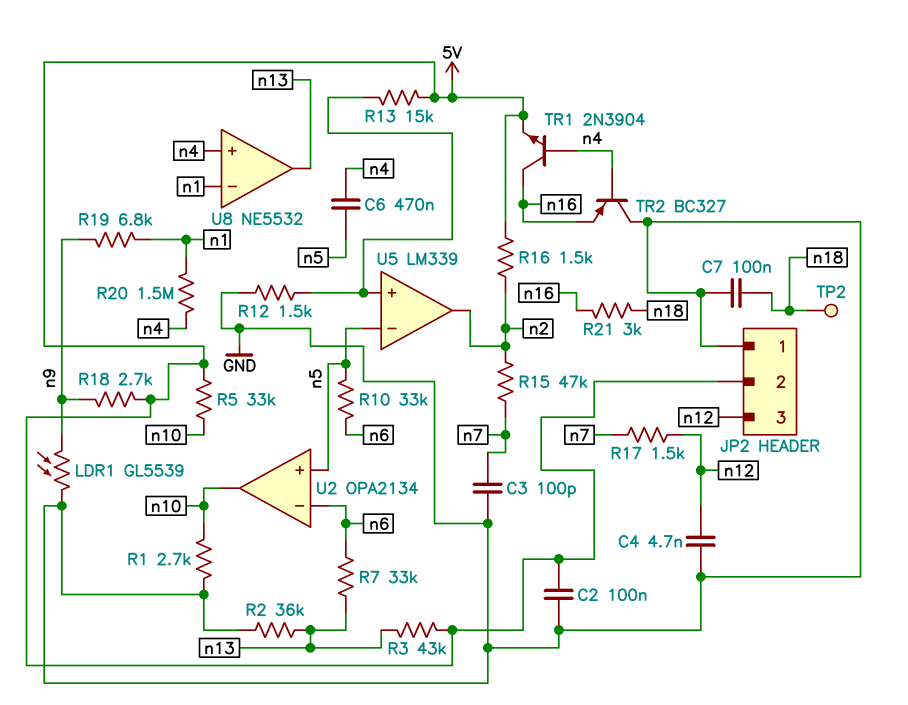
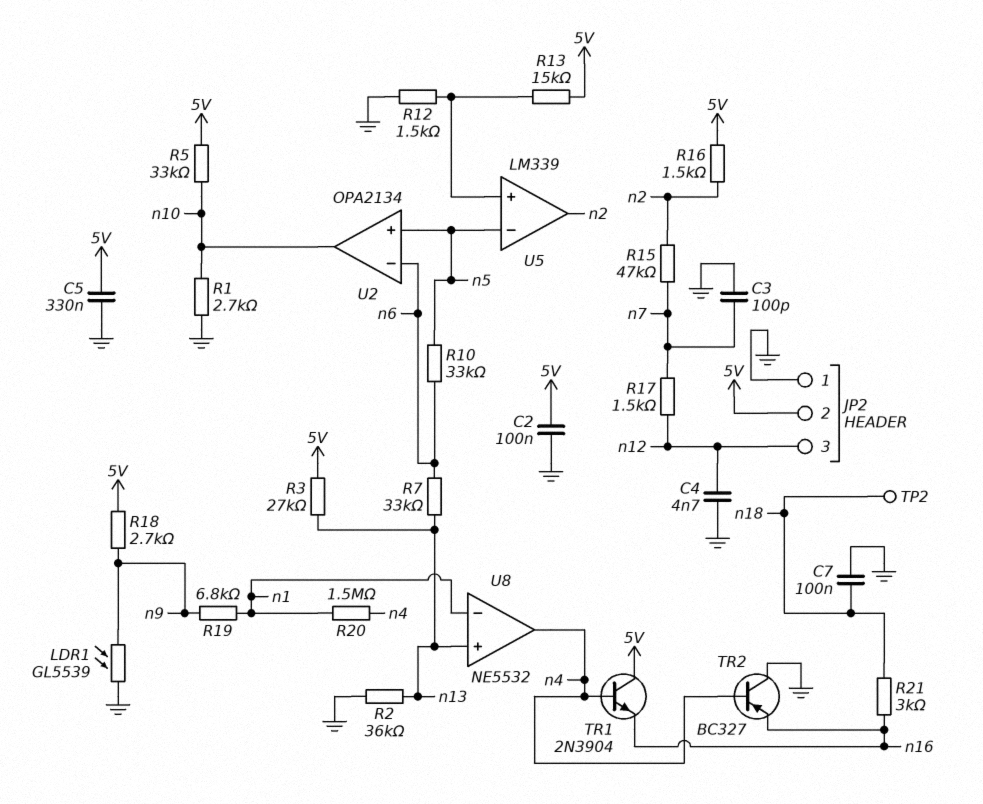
C5: none -> 330nF (5V, GND)
C6: 470nF (n4, n5) -> none
R3: 43k (5V, n13) -> 27k (5V, n13)
TR1: NPN 2N3904 (B n4, C n16, E 5V) -> NPN 2N3904 (B n4, C 5V, E n16)
U8 pin in+: n4 -> n13
U8 pin out: n13 -> n4

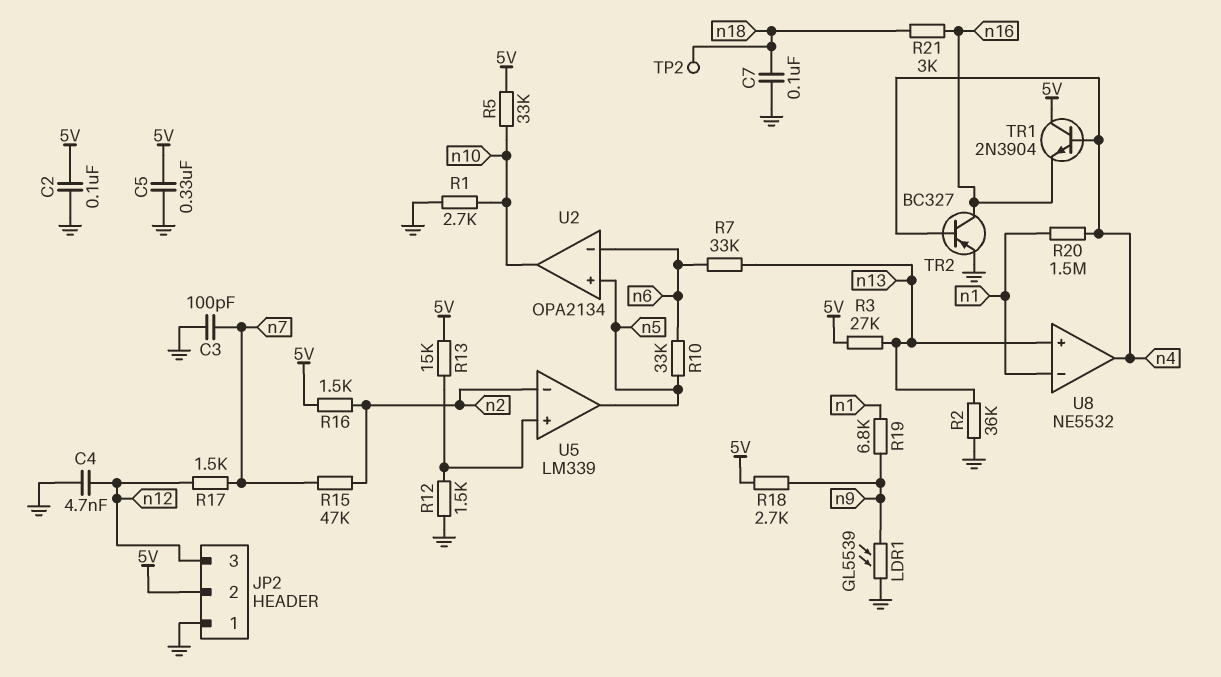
TR2: PNP BC327 (B n4, C GND, E n16) -> PNP BC327 (B n4, C n16, E GND)
U5 pin in-: n5 -> n2
U5 pin out: n2 -> n5

